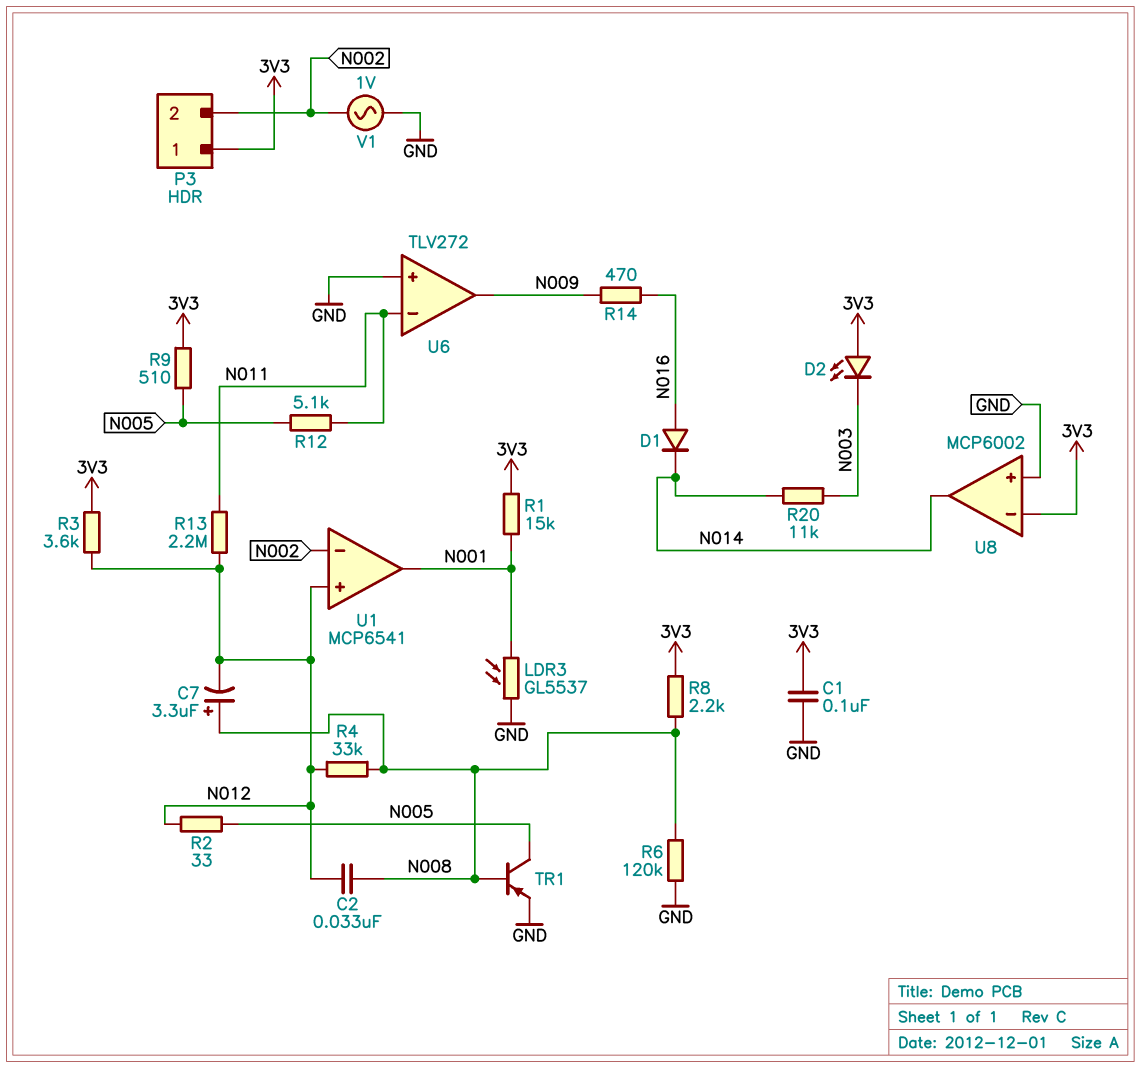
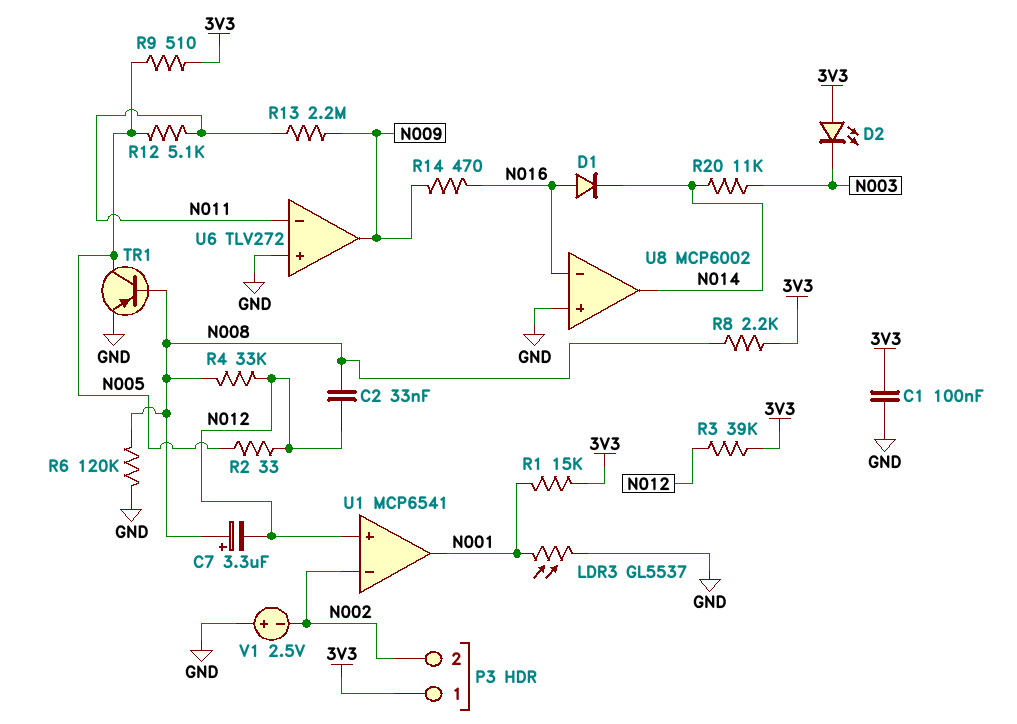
R3: 3.6k (3V3, N012) -> 39k (3V3, N012)
R13: 2.2M (N011, N012) -> 2.2M (N009, N011)
U8 pin in-: 3V3 -> N016
V1: AC 1V (GND, N002) -> 2.5V (plus GND, minus N002)

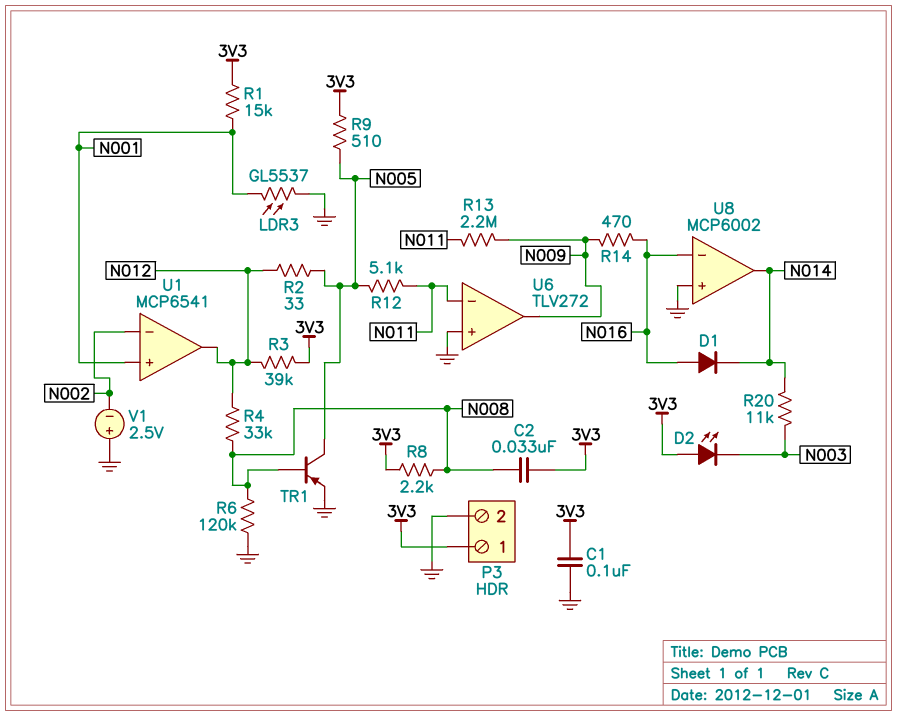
C2: 33nF (N008, N012) -> 33nF (3V3, N008)
C7: 3.3uF (plus N008, minus N012) -> none
P3 pin 2: N002 -> GND
U1 pin in+: N012 -> N001
U1 pin out: N001 -> N012

